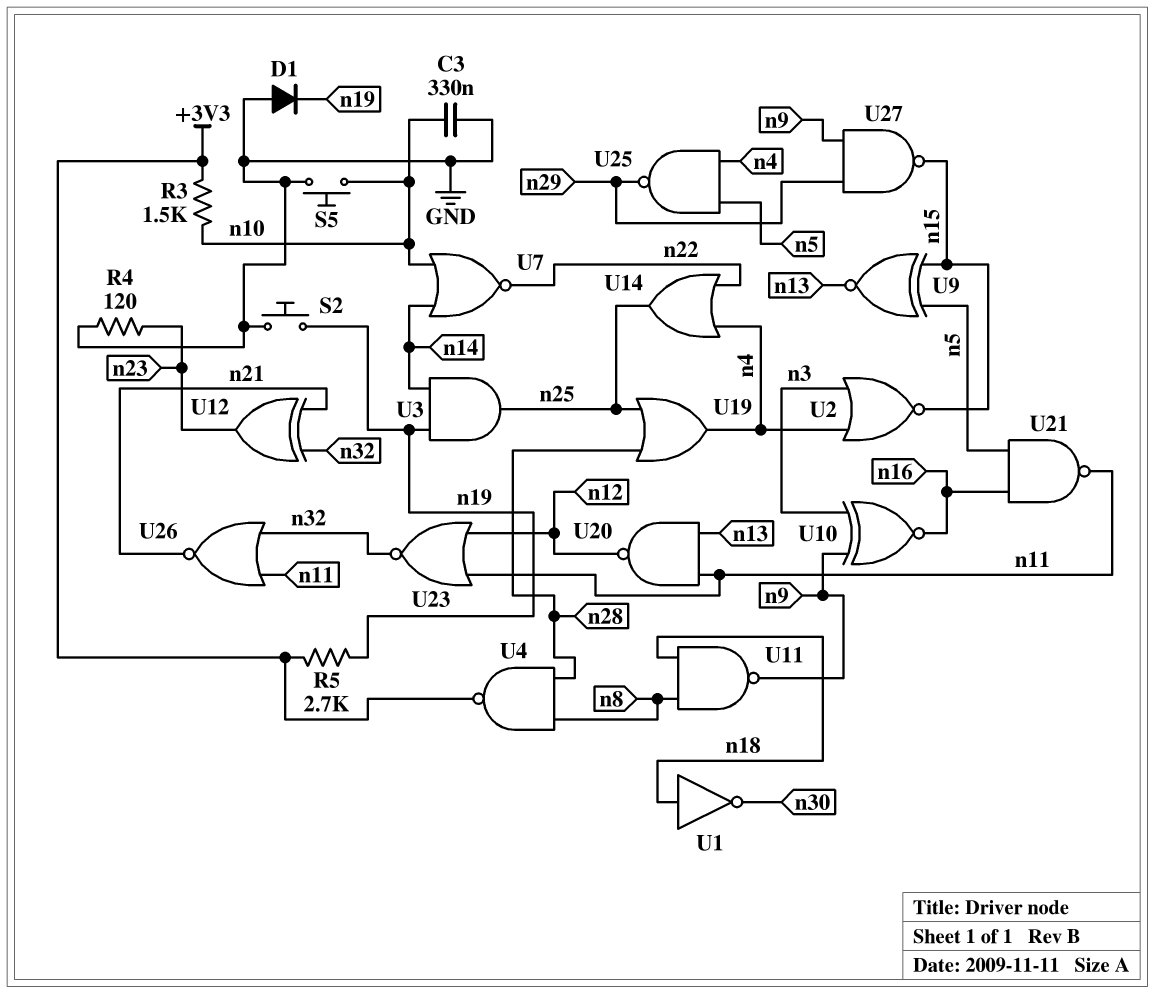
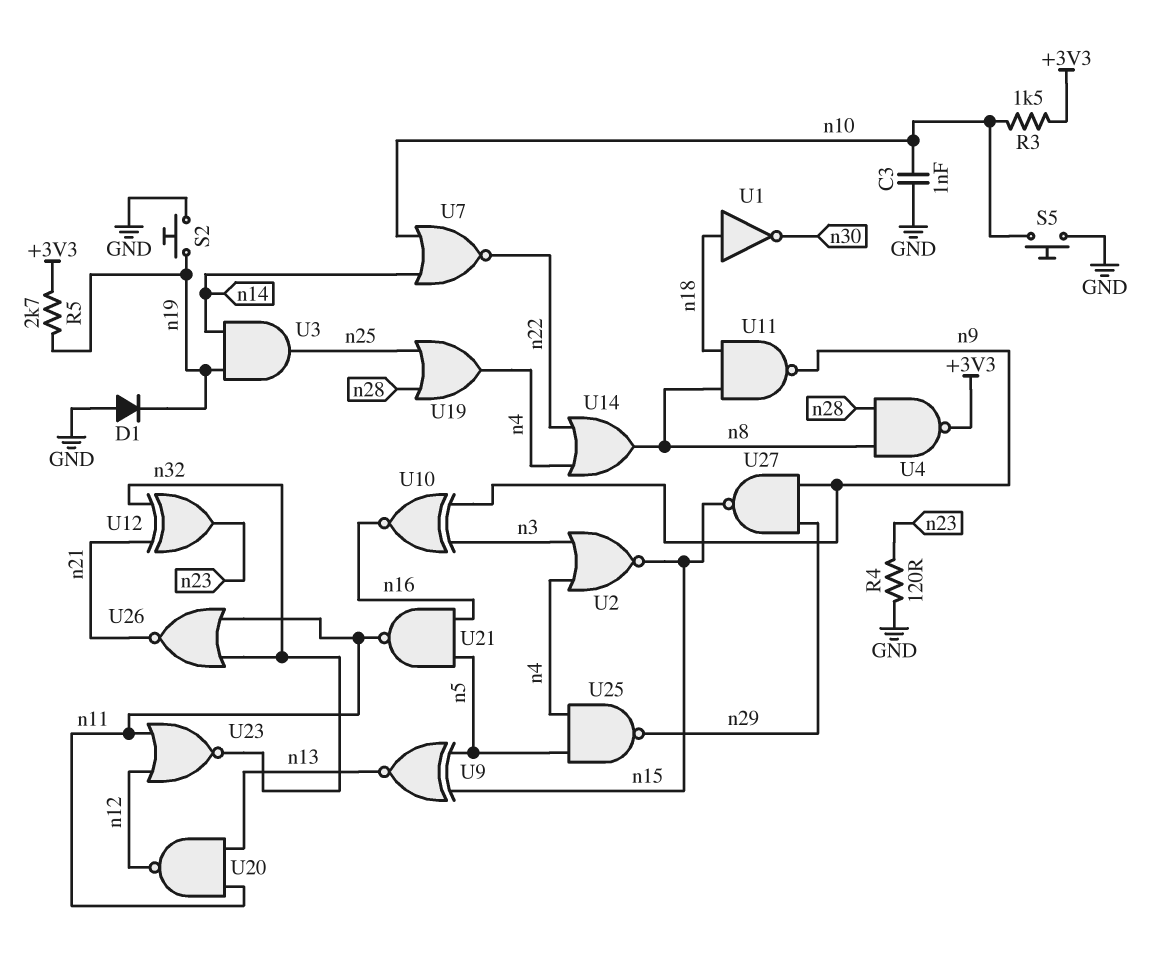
C3: 330nF (GND, n10) -> 1nF (GND, n10)
U14: OR (in n4, in n22, out n25) -> OR (in n4, in n22, out n8)

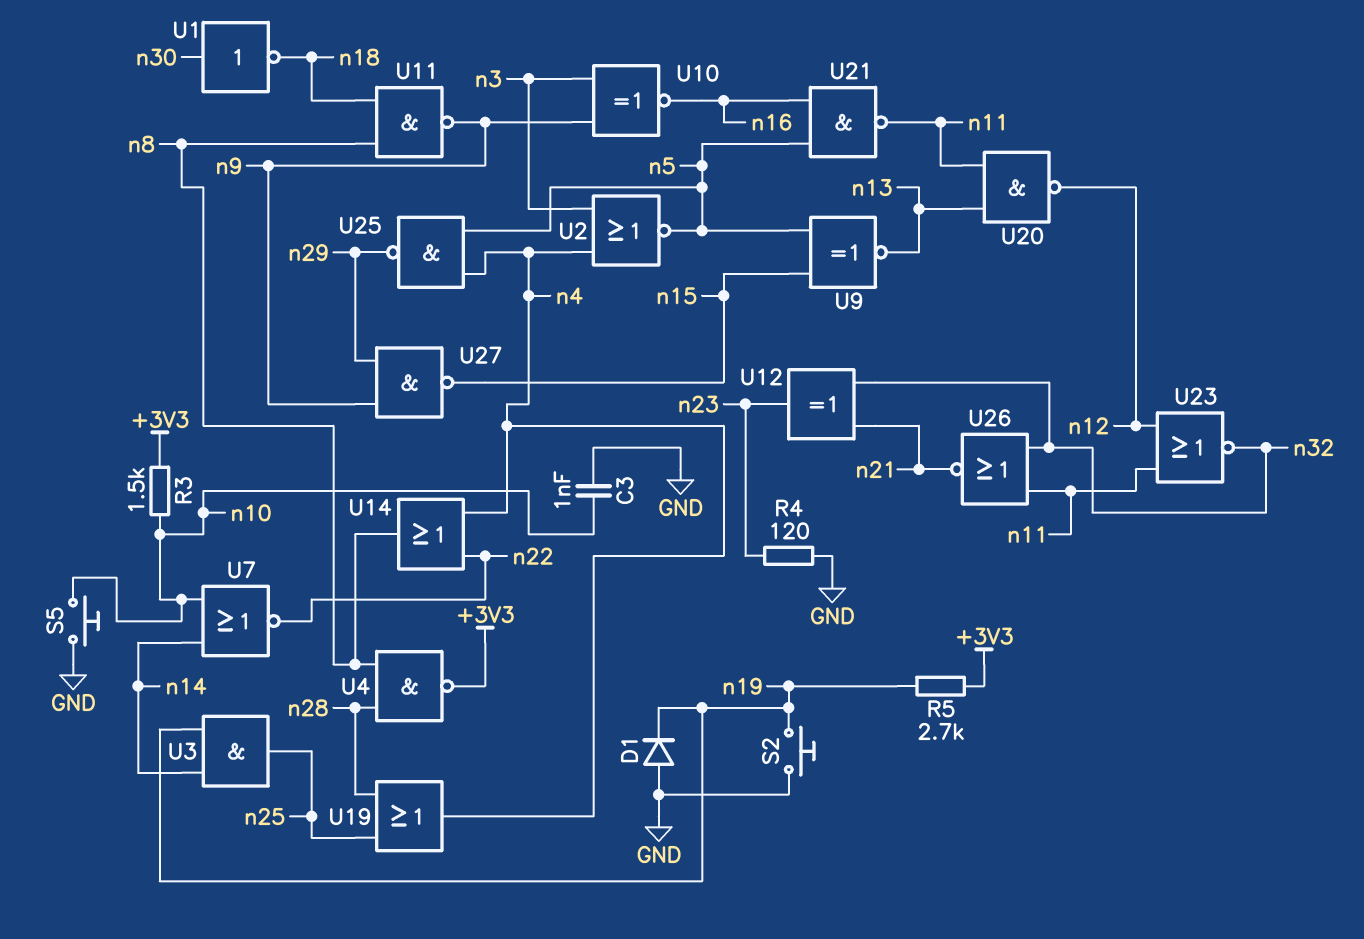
U1: NOT (in n18, out n30) -> NOT (in n30, out n18)
U2: NOR (in n3, in n4, out n15) -> NOR (in n3, in n4, out n5)

